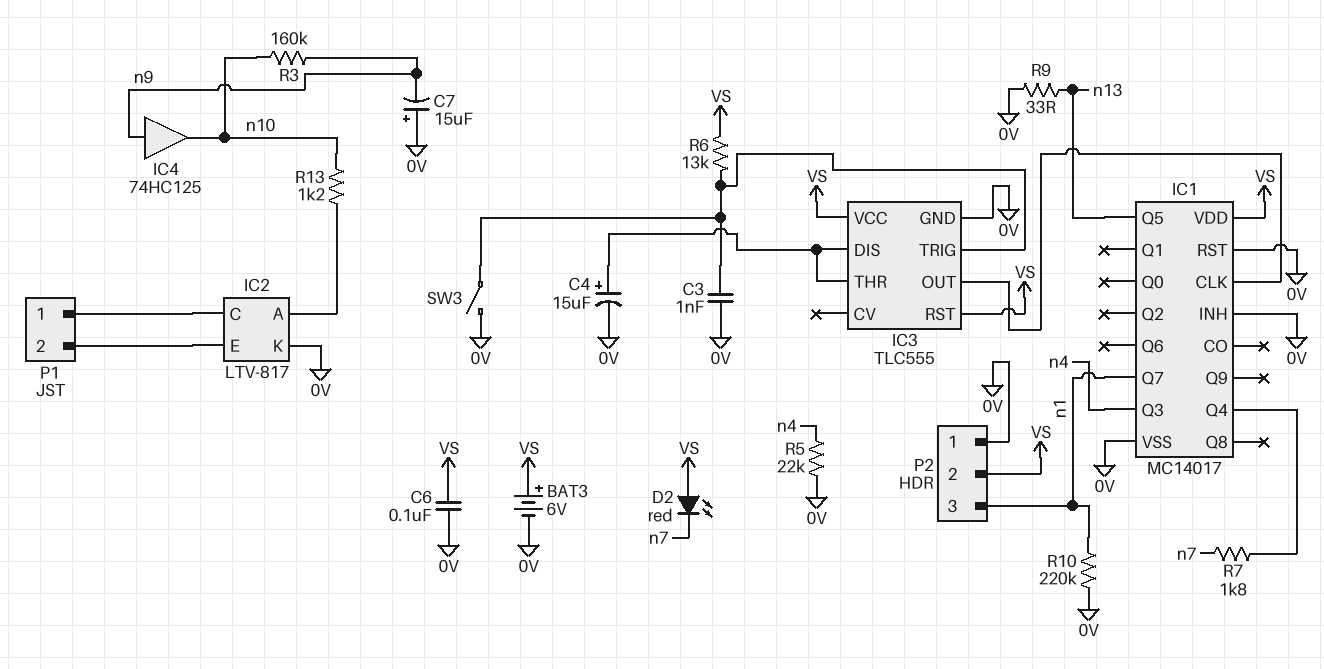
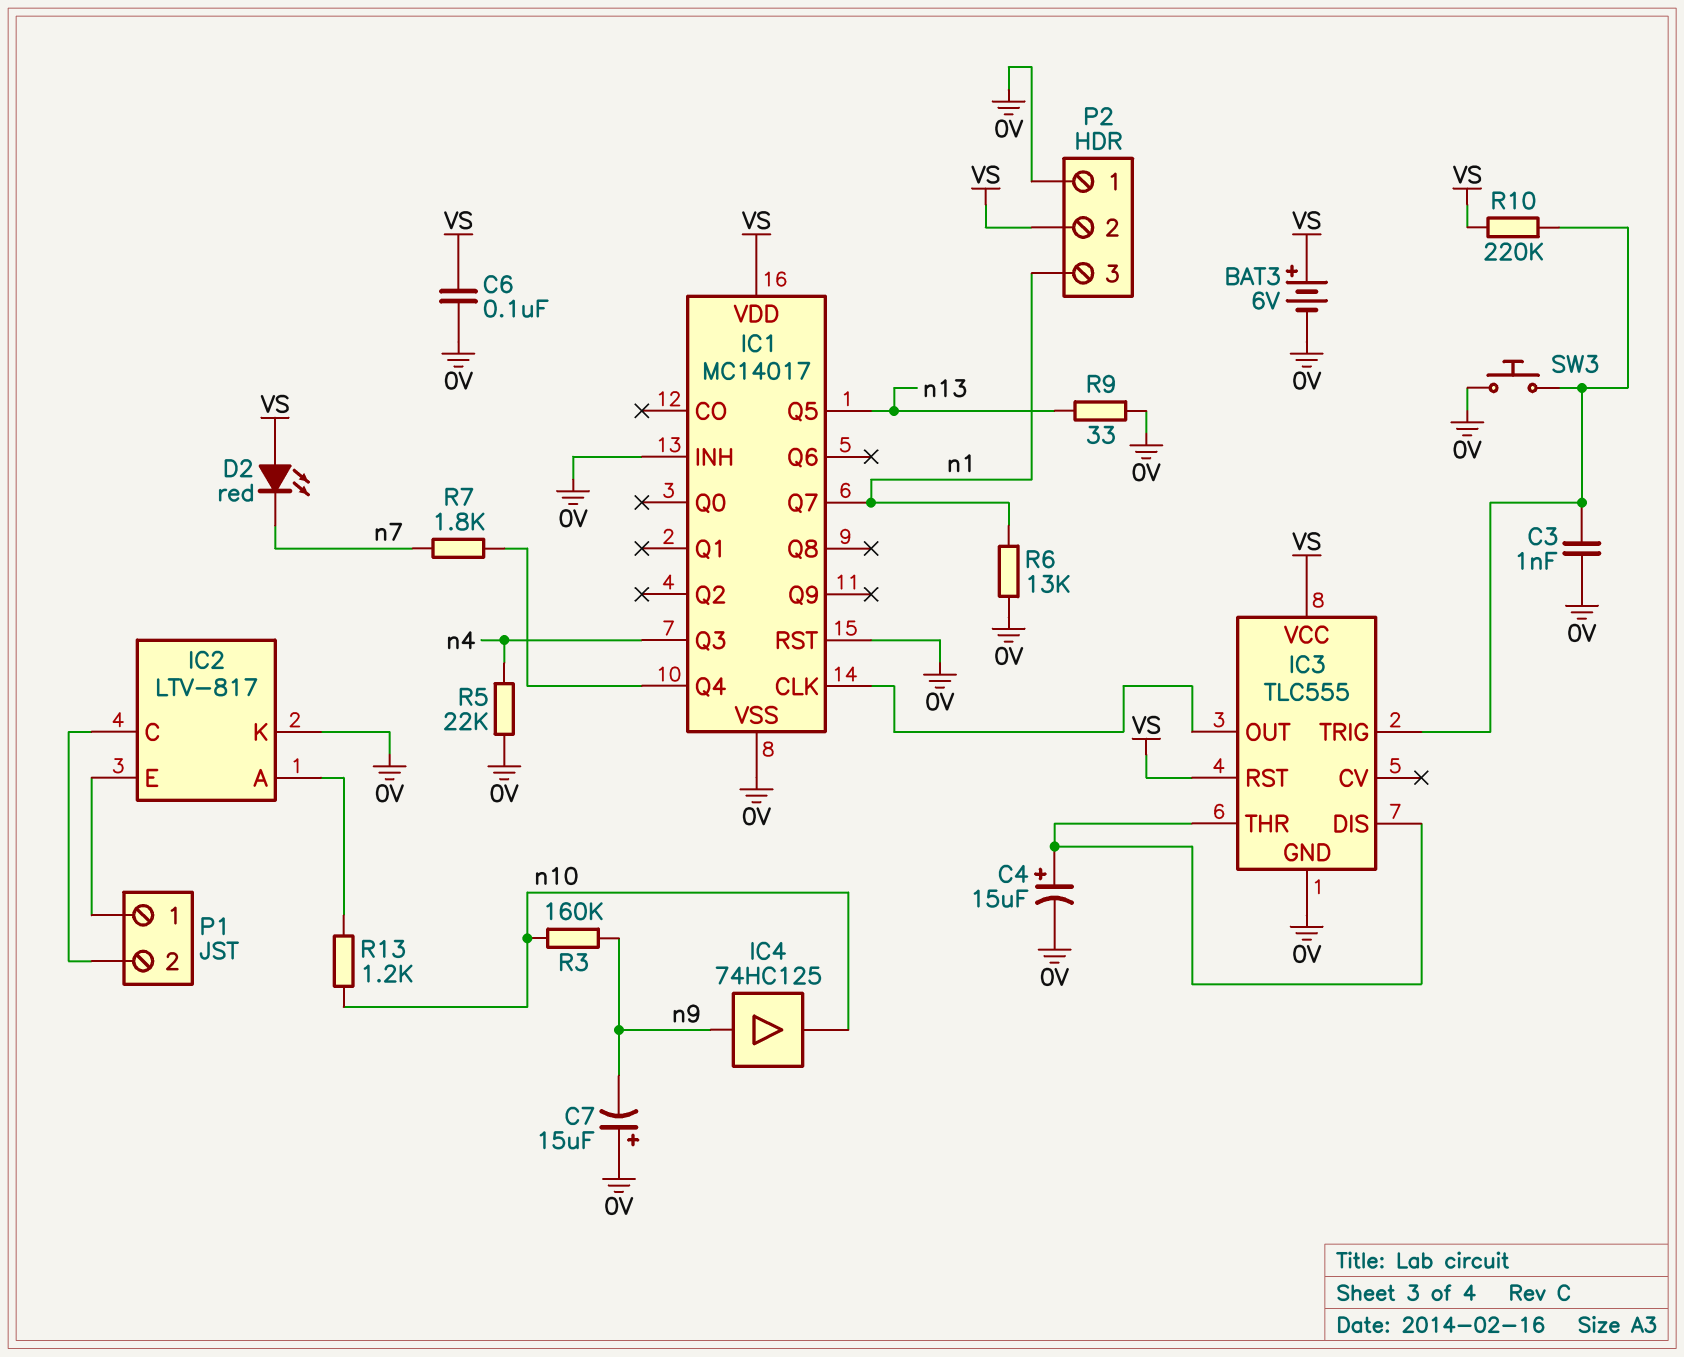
P1 pin 1: IC2/C -> IC2/E
P1 pin 2: IC2/E -> IC2/C
R6: 13k (IC3/TRIG, VS) -> 13k (0V, n1)
R10: 220k (0V, n1) -> 220k (IC3/TRIG, VS)
SW3: switch (0V, IC3/TRIG) -> button (0V, IC3/TRIG)

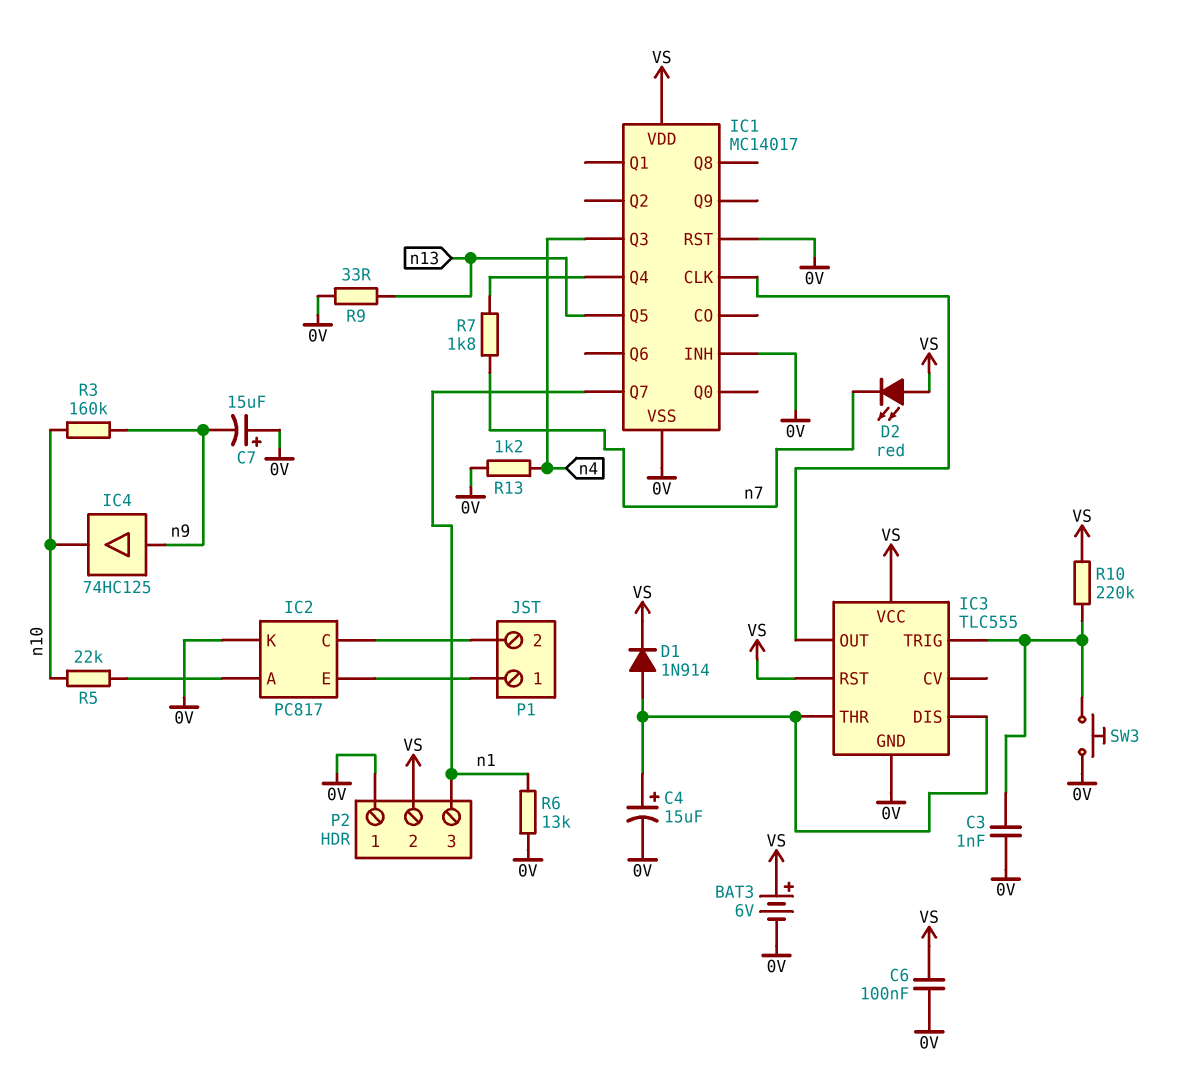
D1: none -> diode 1N914 (A IC3/DIS, K VS)
IC2: LTV-817 -> PC817
R5: 22k (0V, n4) -> 22k (IC2/A, n10)
R13: 1.2k (IC2/A, n10) -> 1.2k (0V, n4)

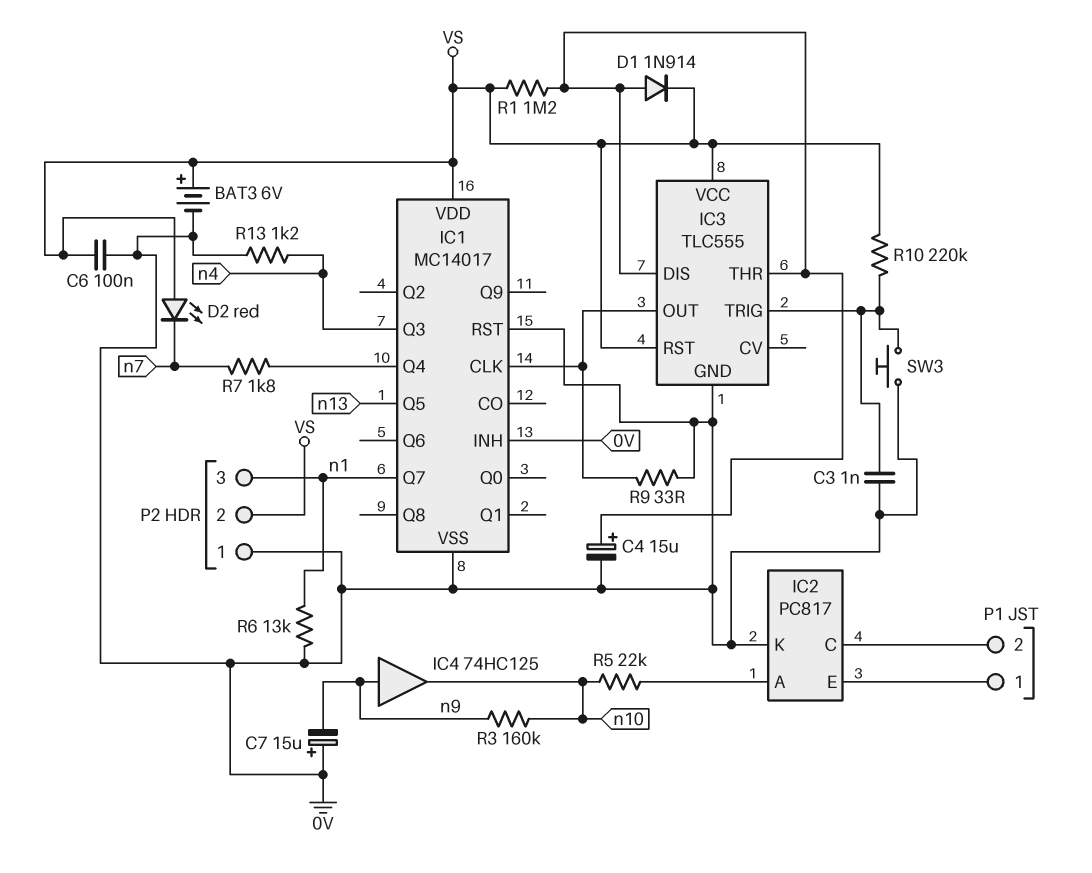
R1: none -> 1.2M (IC3/DIS, VS)
R9: 33 (0V, n13) -> 33 (0V, IC1/CLK)

